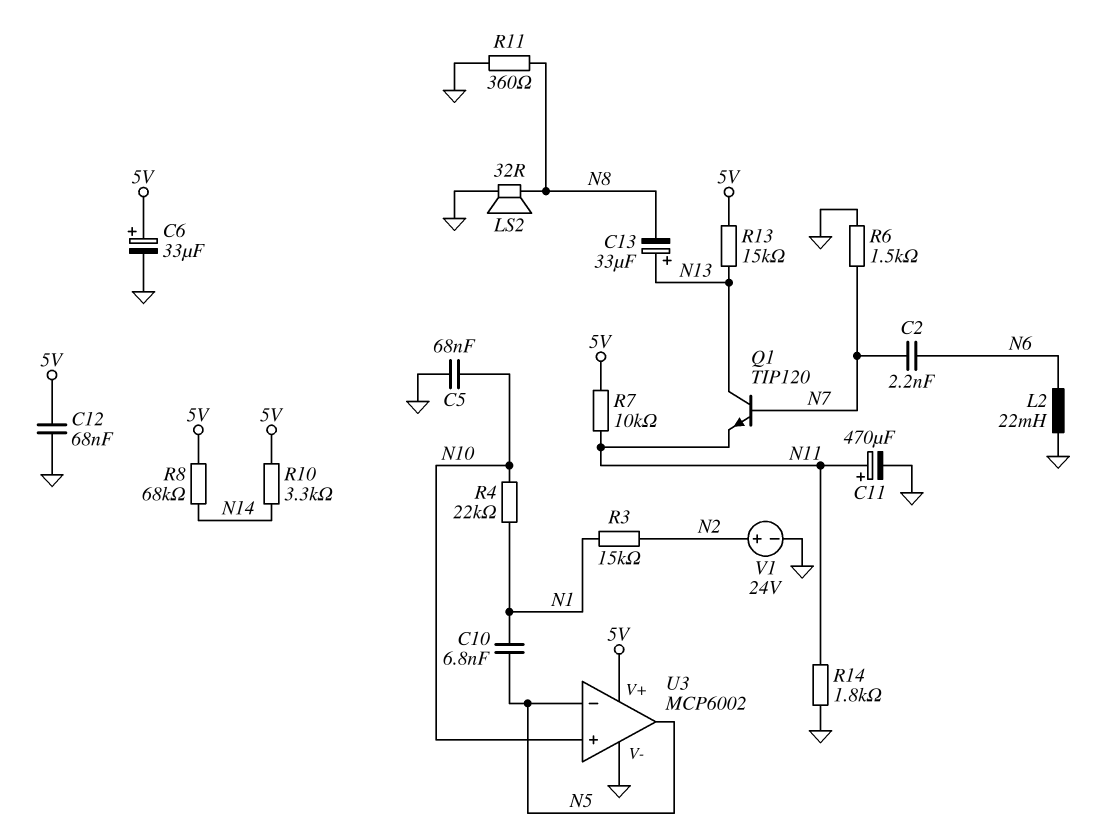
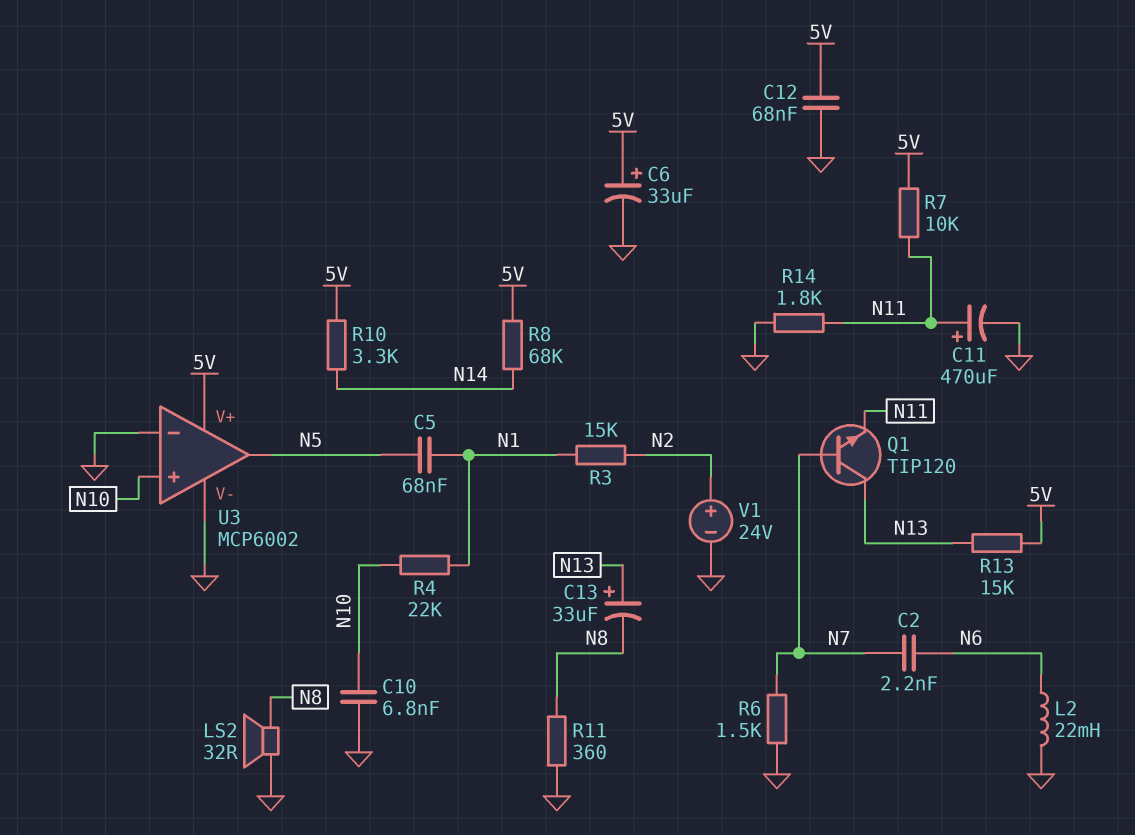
C5: 68nF (GND, N10) -> 68nF (N1, N5)
C10: 6.8nF (N1, N5) -> 6.8nF (GND, N10)
U3 pin in-: N5 -> GND

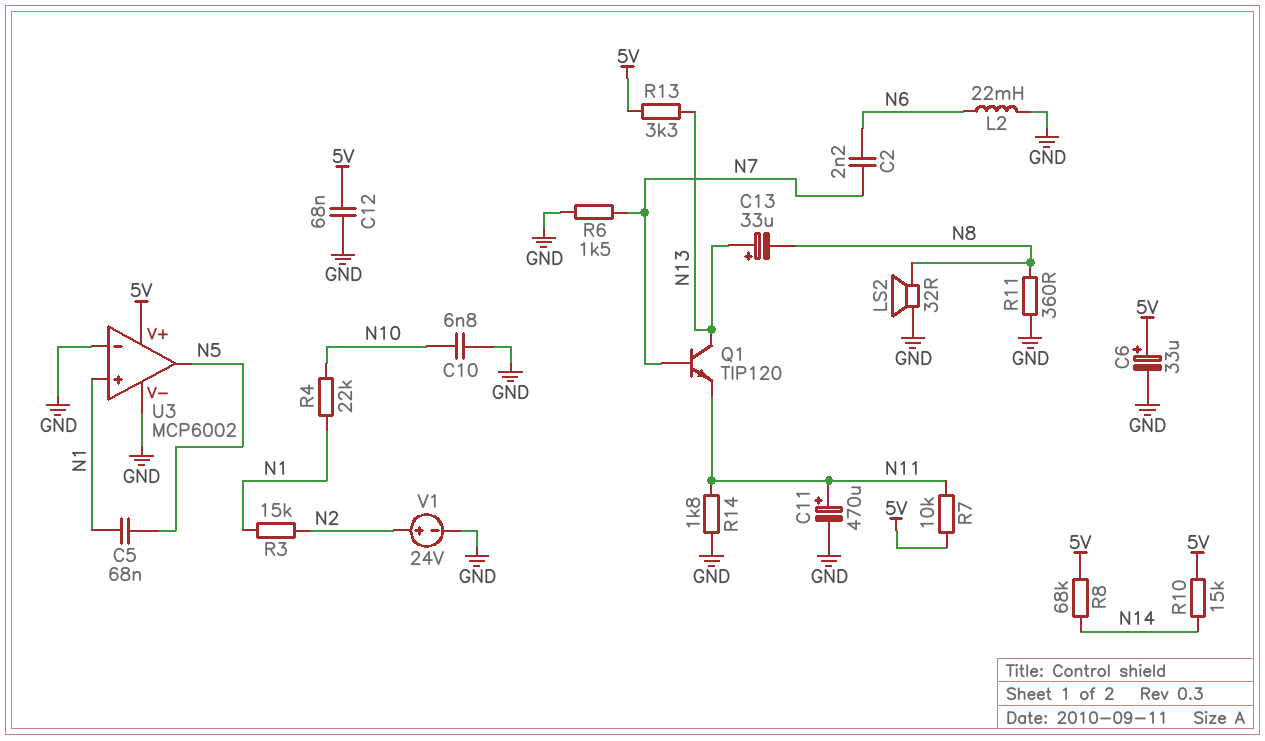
R10: 3.3k (5V, N14) -> 15k (5V, N14)
R13: 15k (5V, N13) -> 3.3k (5V, N13)
U3 pin in+: N10 -> N1

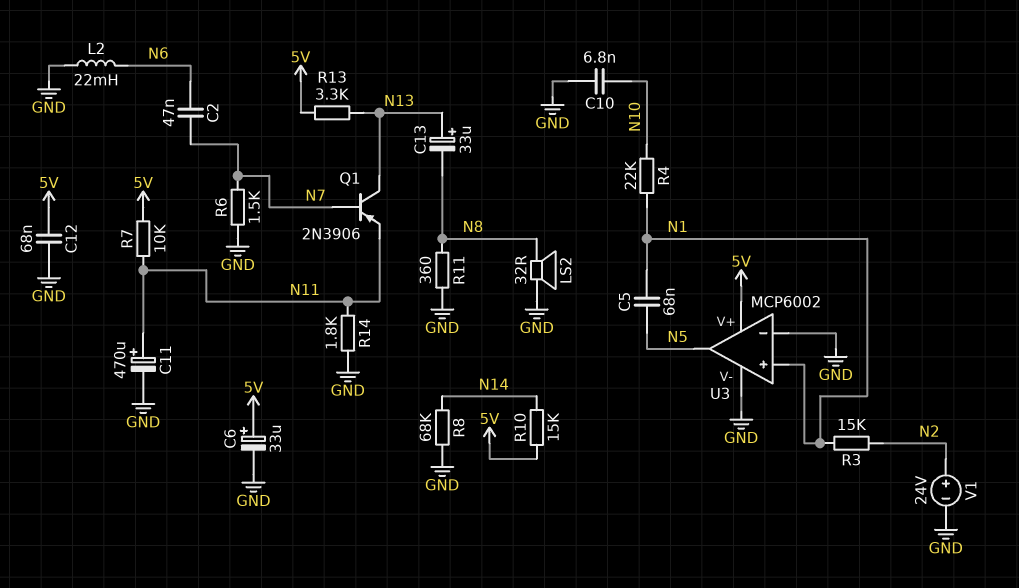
C2: 2.2nF (N6, N7) -> 47nF (N6, N7)
Q1: NPN TIP120 (B N7, C N13, E N11) -> PNP 2N3906 (B N7, C N13, E N11)
R8: 68k (5V, N14) -> 68k (GND, N14)

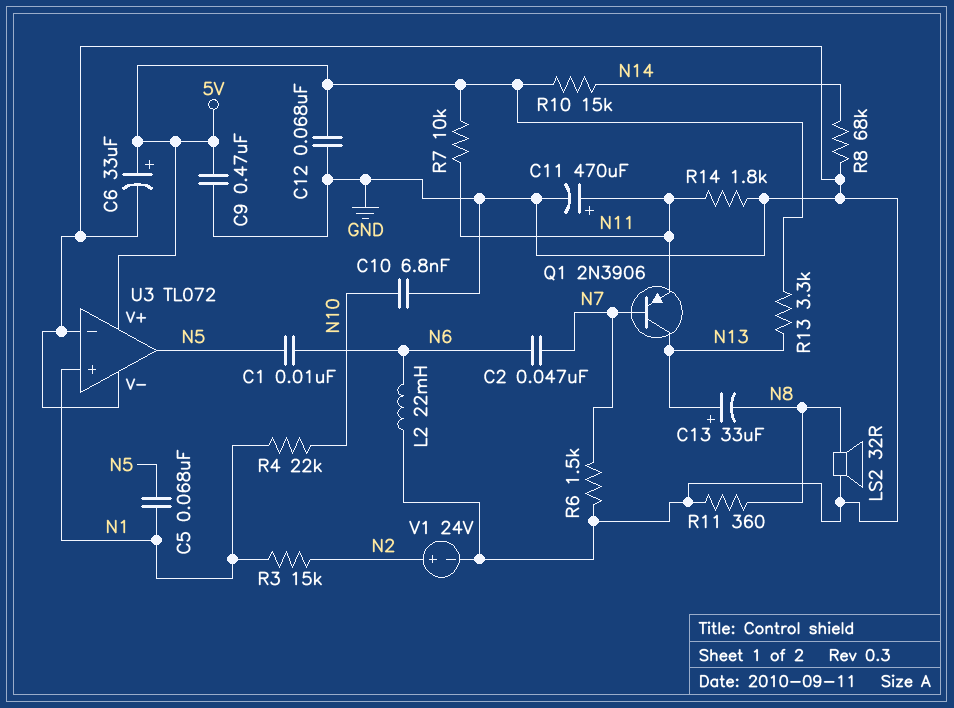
C1: none -> 10nF (N5, N6)
C9: none -> 470nF (5V, GND)
U3: MCP6002 -> TL072

